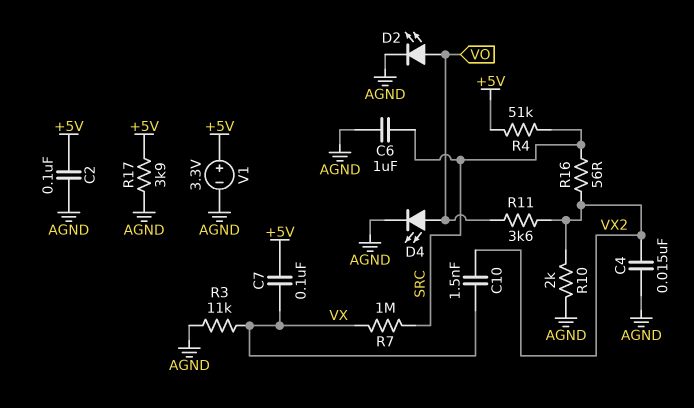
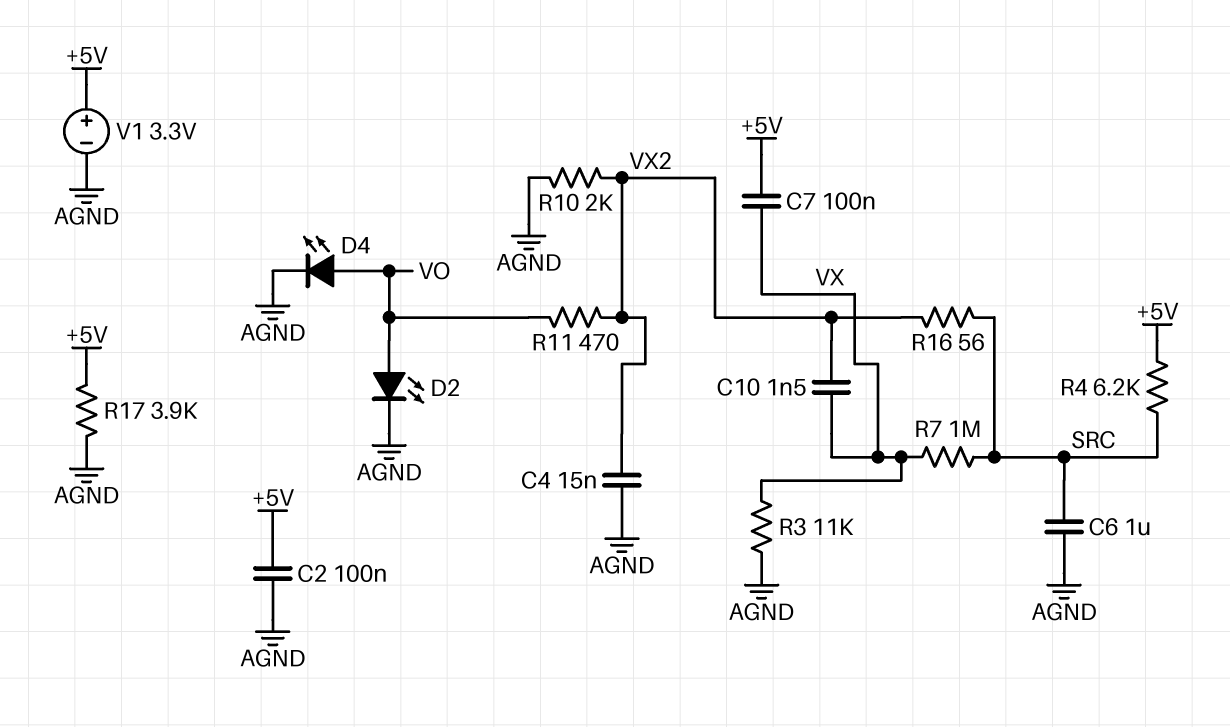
R4: 51k (+5V, SRC) -> 6.2k (+5V, SRC)
R11: 3.6k (VO, VX2) -> 470 (VO, VX2)

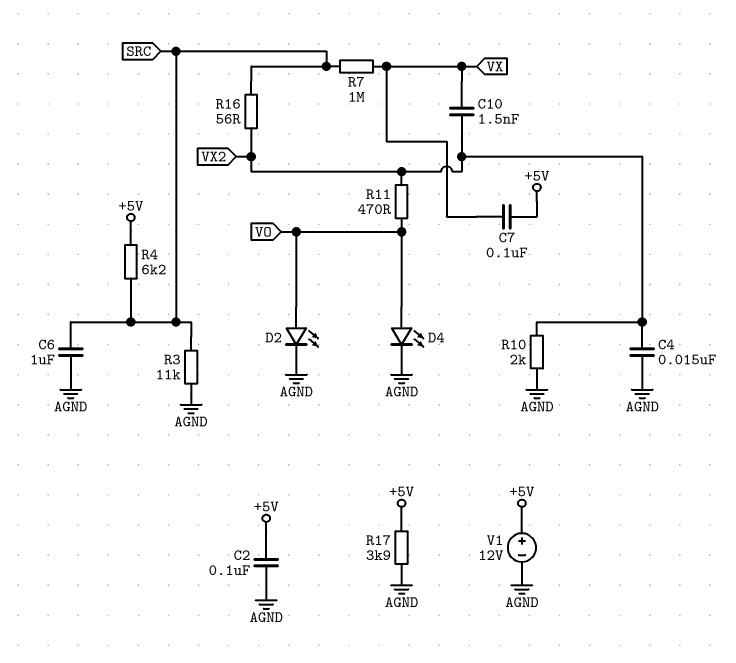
R3: 11k (AGND, VX) -> 11k (AGND, SRC)
V1: 3.3V (plus +5V, minus AGND) -> 12V (plus +5V, minus AGND)

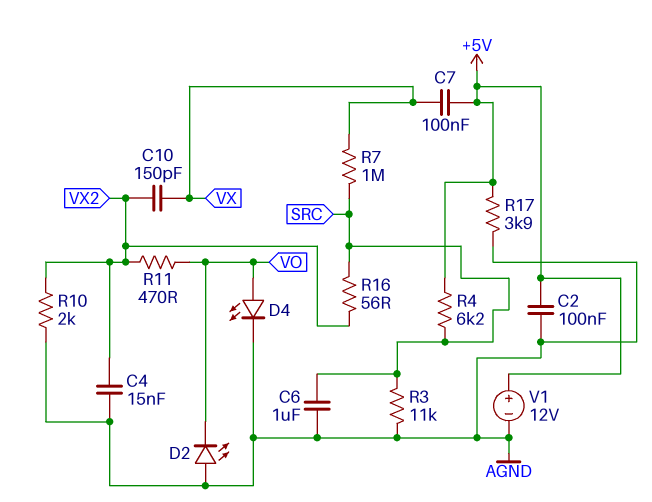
C10: 1.5nF (VX, VX2) -> 150pF (VX, VX2)
D2: LED (A VO, K AGND) -> LED (A AGND, K VO)

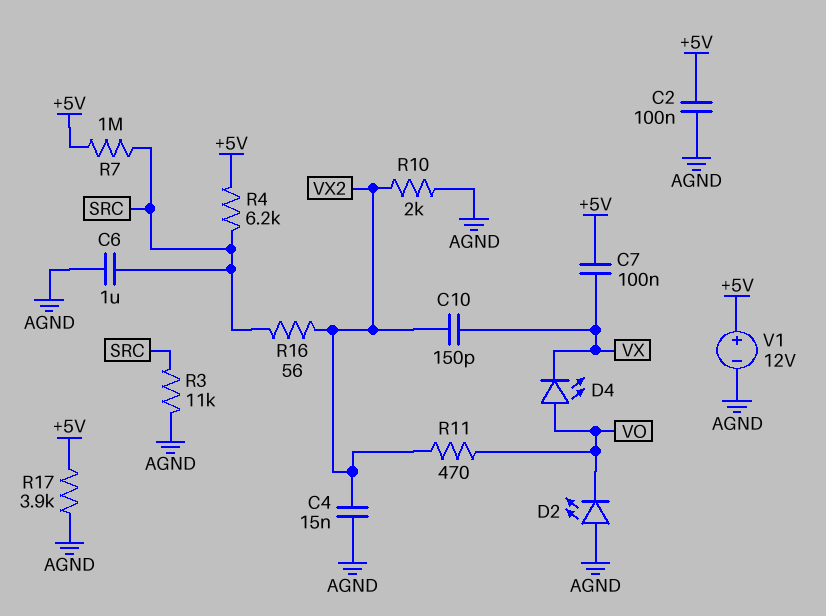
D4: LED (A VO, K AGND) -> LED (A VO, K VX)
R7: 1M (SRC, VX) -> 1M (+5V, SRC)

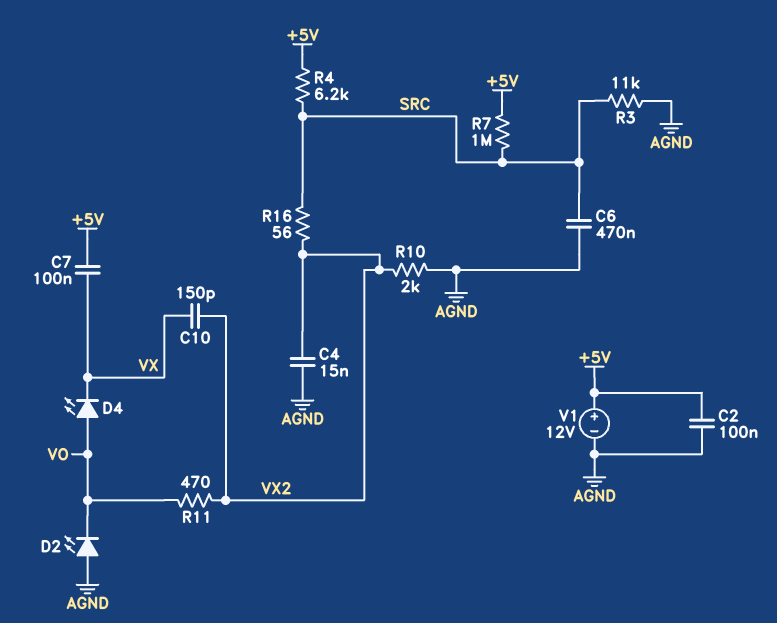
C6: 1uF (AGND, SRC) -> 470nF (AGND, SRC)
R17: 3.9k (+5V, AGND) -> none

